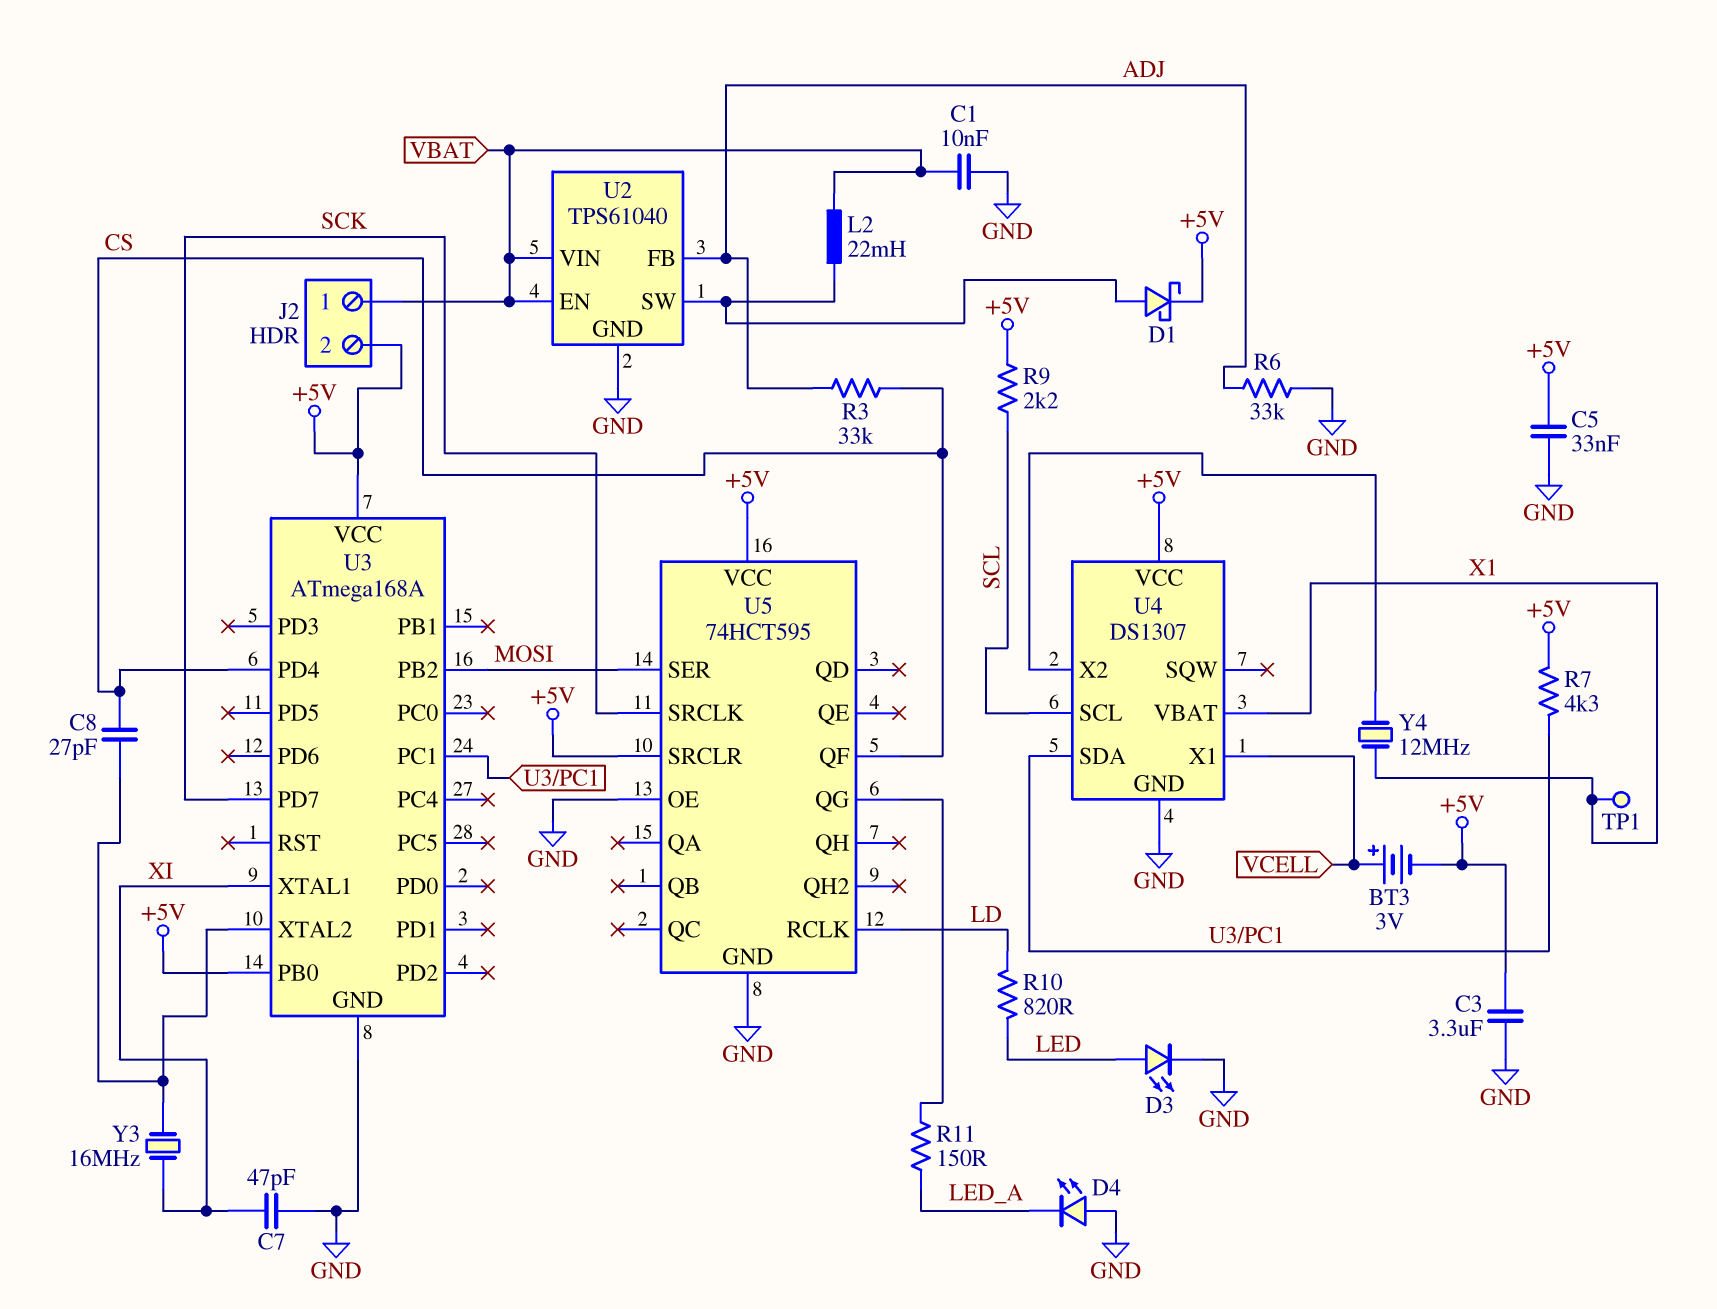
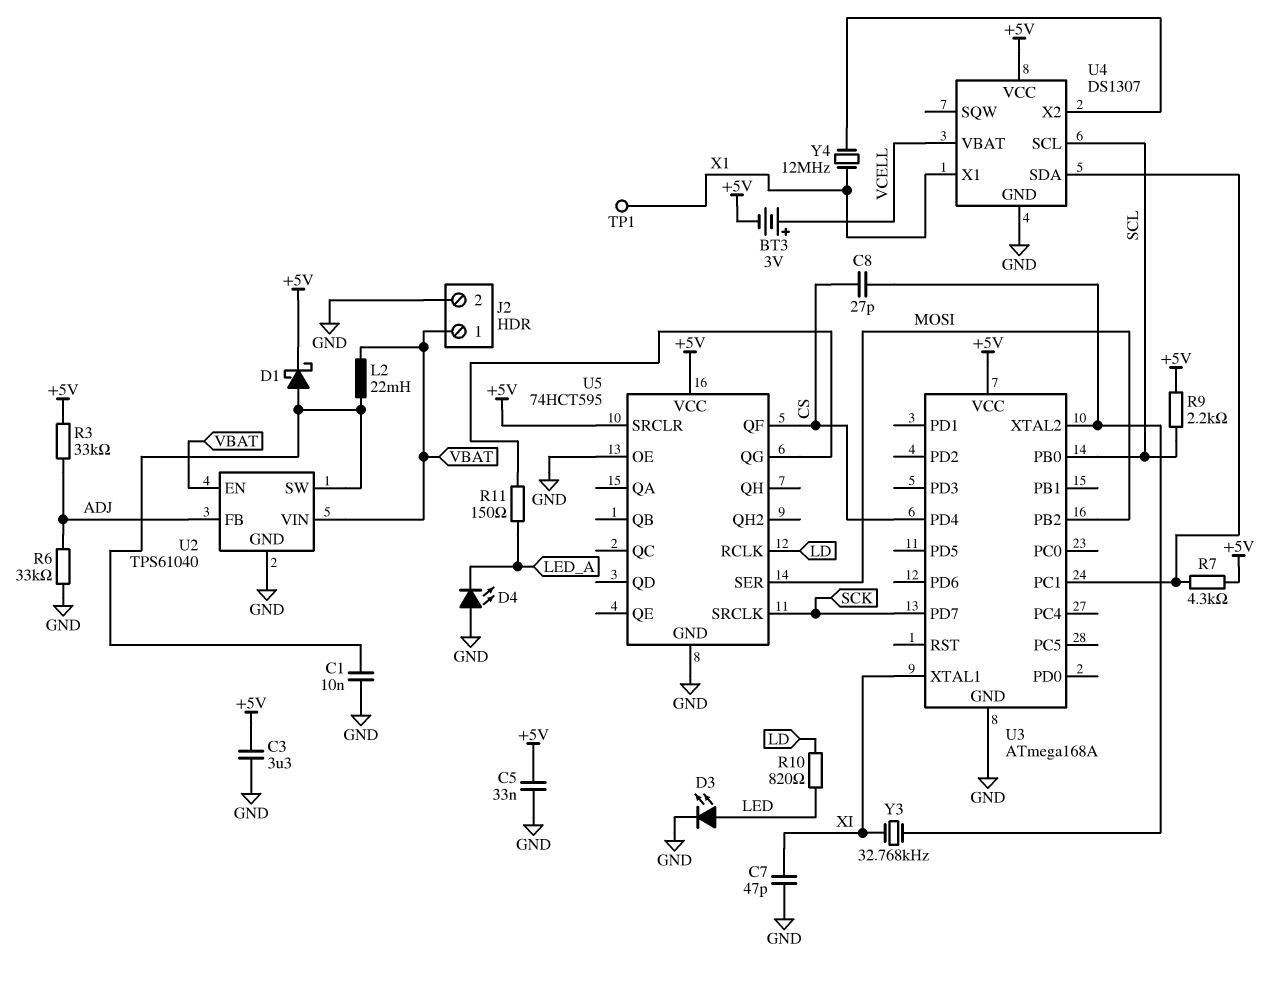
C1: 10nF (GND, VBAT) -> 10nF (GND, U2/SW)
J2 pin 2: +5V -> GND
R3: 33k (ADJ, CS) -> 33k (+5V, ADJ)
U3 pin PB0: +5V -> SCL
U4 pin VBAT: X1 -> VCELL
U4 pin X1: VCELL -> X1
Y3: 16MHz (U3/XTAL2, XI) -> 32.768kHz (U3/XTAL2, XI)

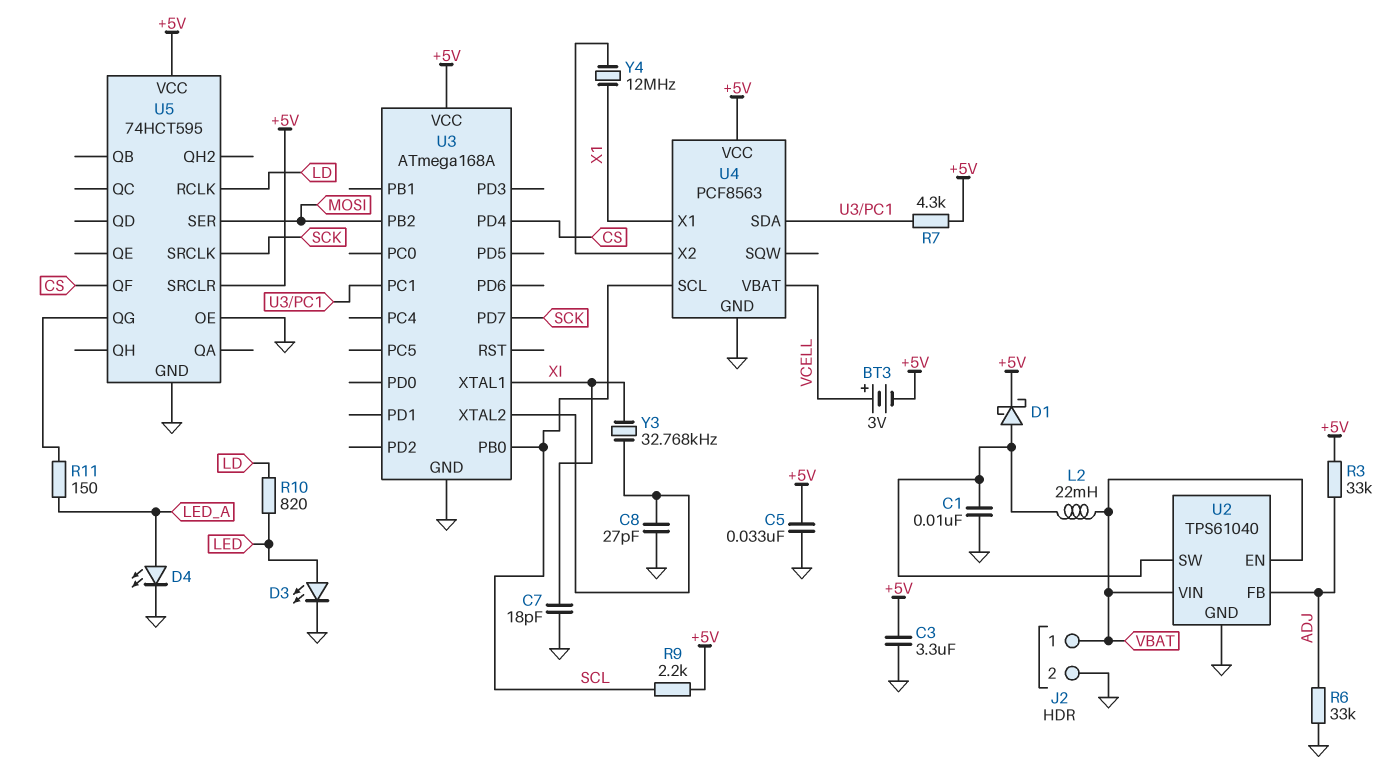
C7: 47pF (GND, XI) -> 18pF (GND, XI)
C8: 27pF (CS, U3/XTAL2) -> 27pF (GND, U3/XTAL2)
D4: LED (A GND, K LED_A) -> LED (A LED_A, K GND)
TP1: test point (X1) -> none
U4: DS1307 -> PCF8563

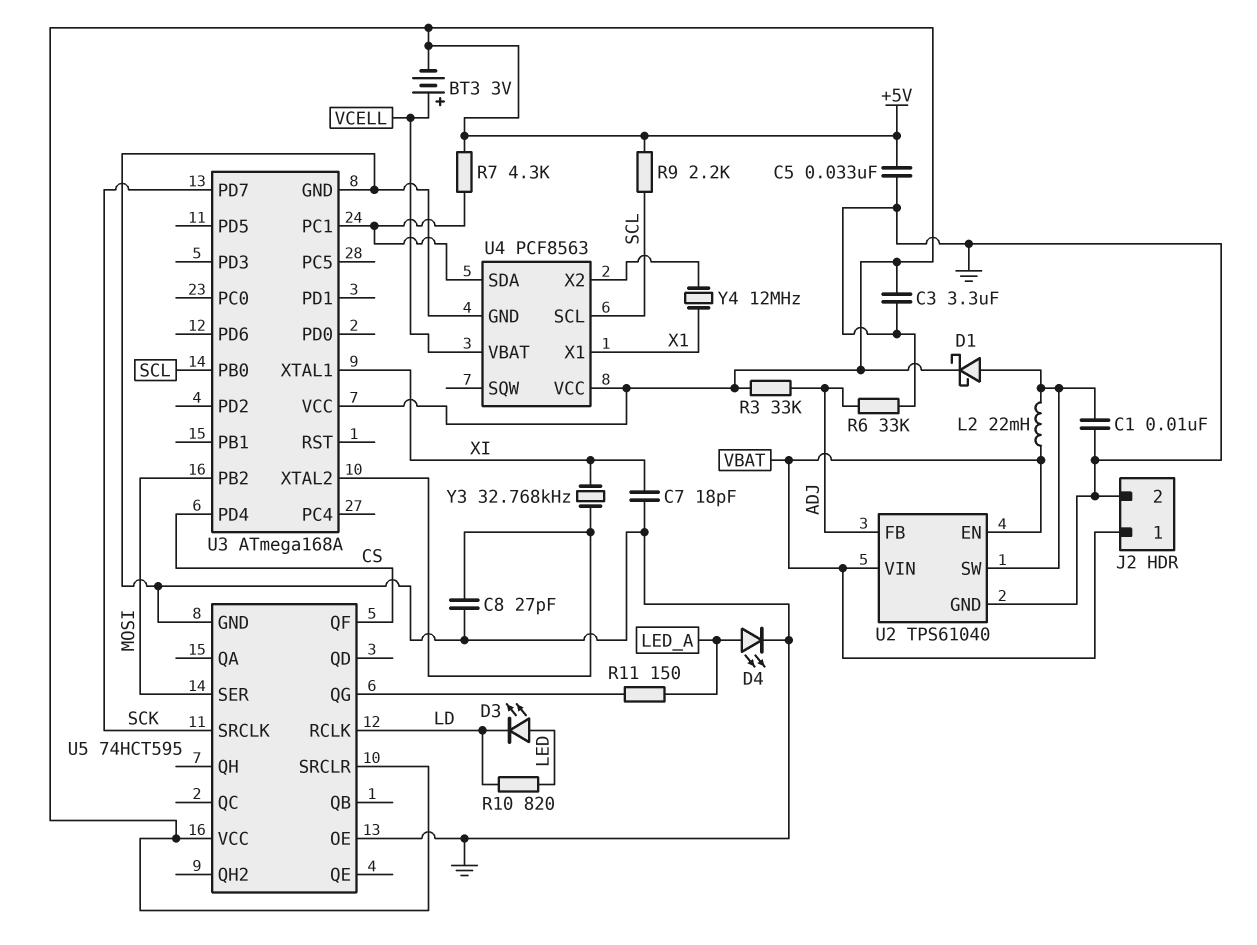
D3: LED (A LED, K GND) -> LED (A LED, K LD)

